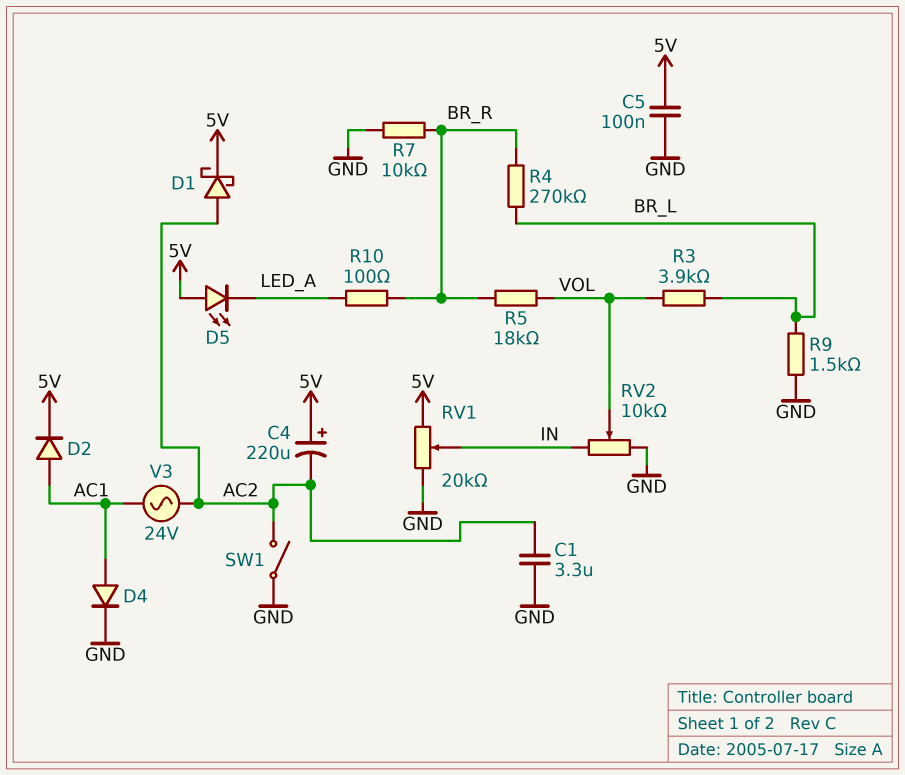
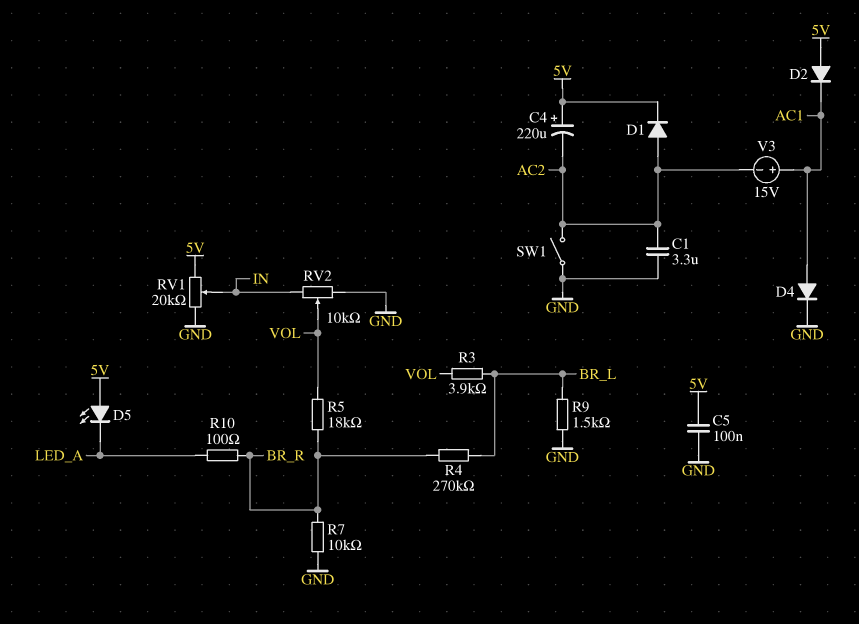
D1: schottky (A AC2, K 5V) -> diode (A AC2, K 5V)
D2: diode (A AC1, K 5V) -> diode (A 5V, K AC1)
V3: AC 24V (AC1, AC2) -> 15V (plus AC1, minus AC2)

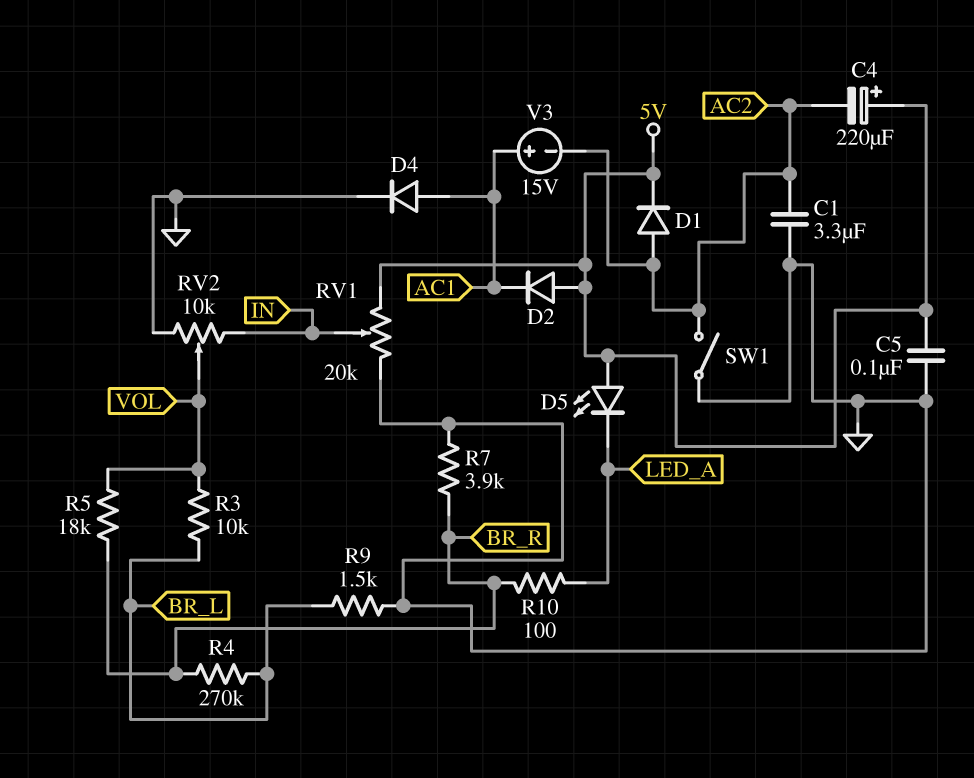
R3: 3.9k (BR_L, VOL) -> 10k (BR_L, VOL)
R7: 10k (BR_R, GND) -> 3.9k (BR_R, GND)

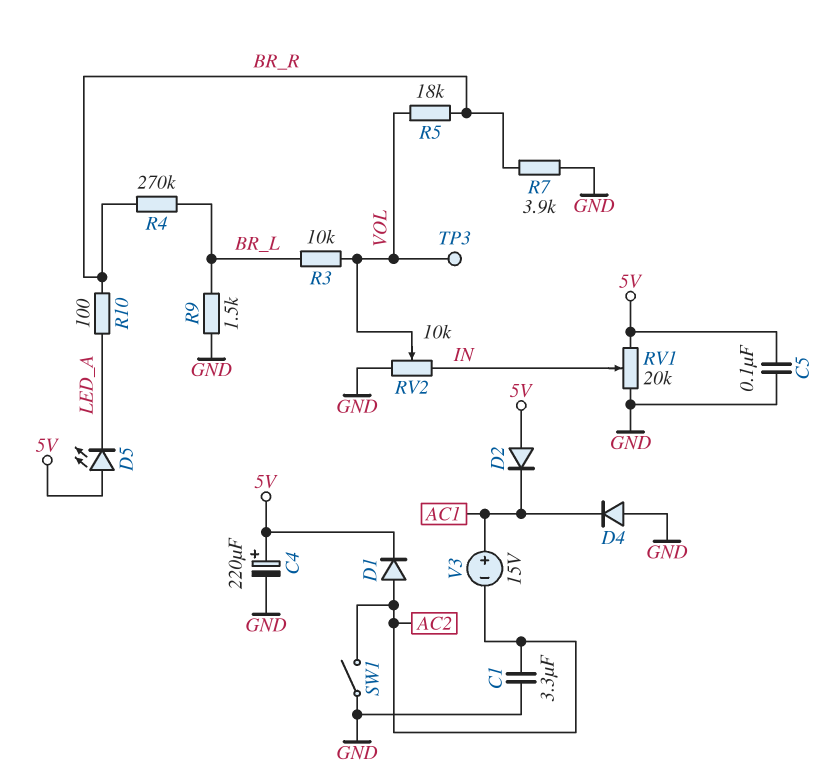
C4: 220uF (plus 5V, minus AC2) -> 220uF (plus 5V, minus GND)
D4: diode (A AC1, K GND) -> diode (A GND, K AC1)
TP3: none -> test point (VOL)

